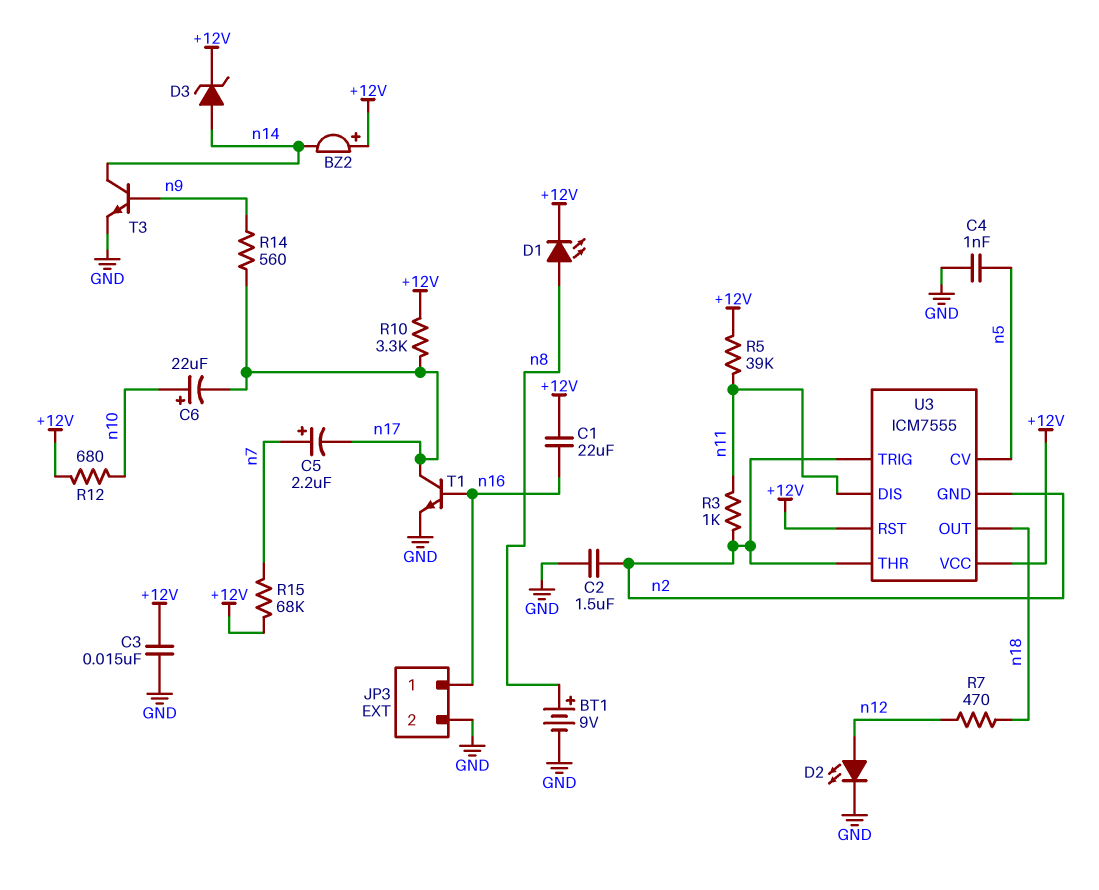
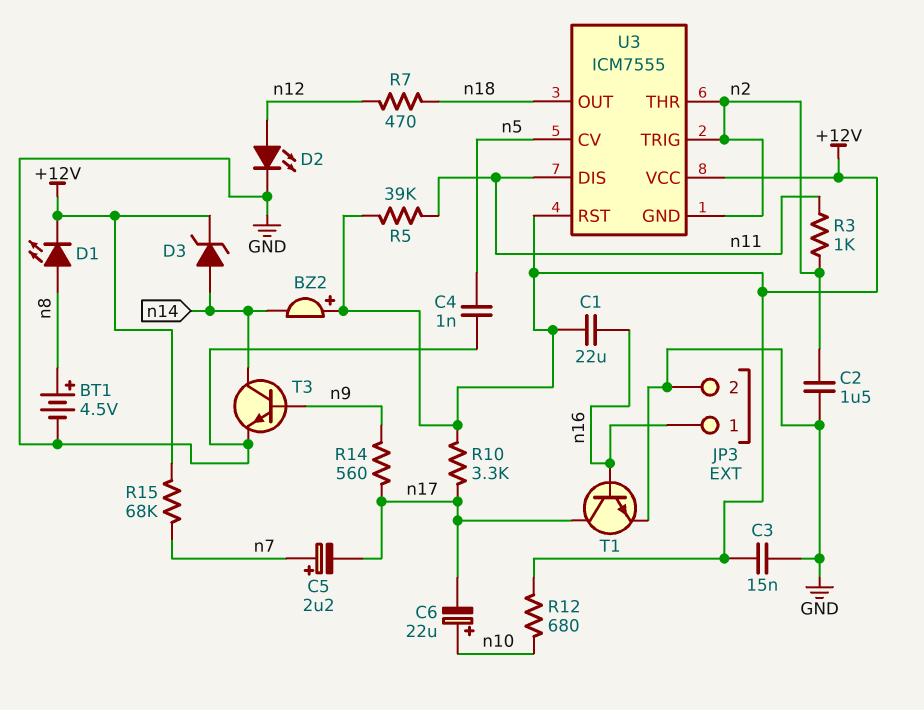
BT1: 9V (plus n8, minus GND) -> 4.5V (plus n8, minus GND)

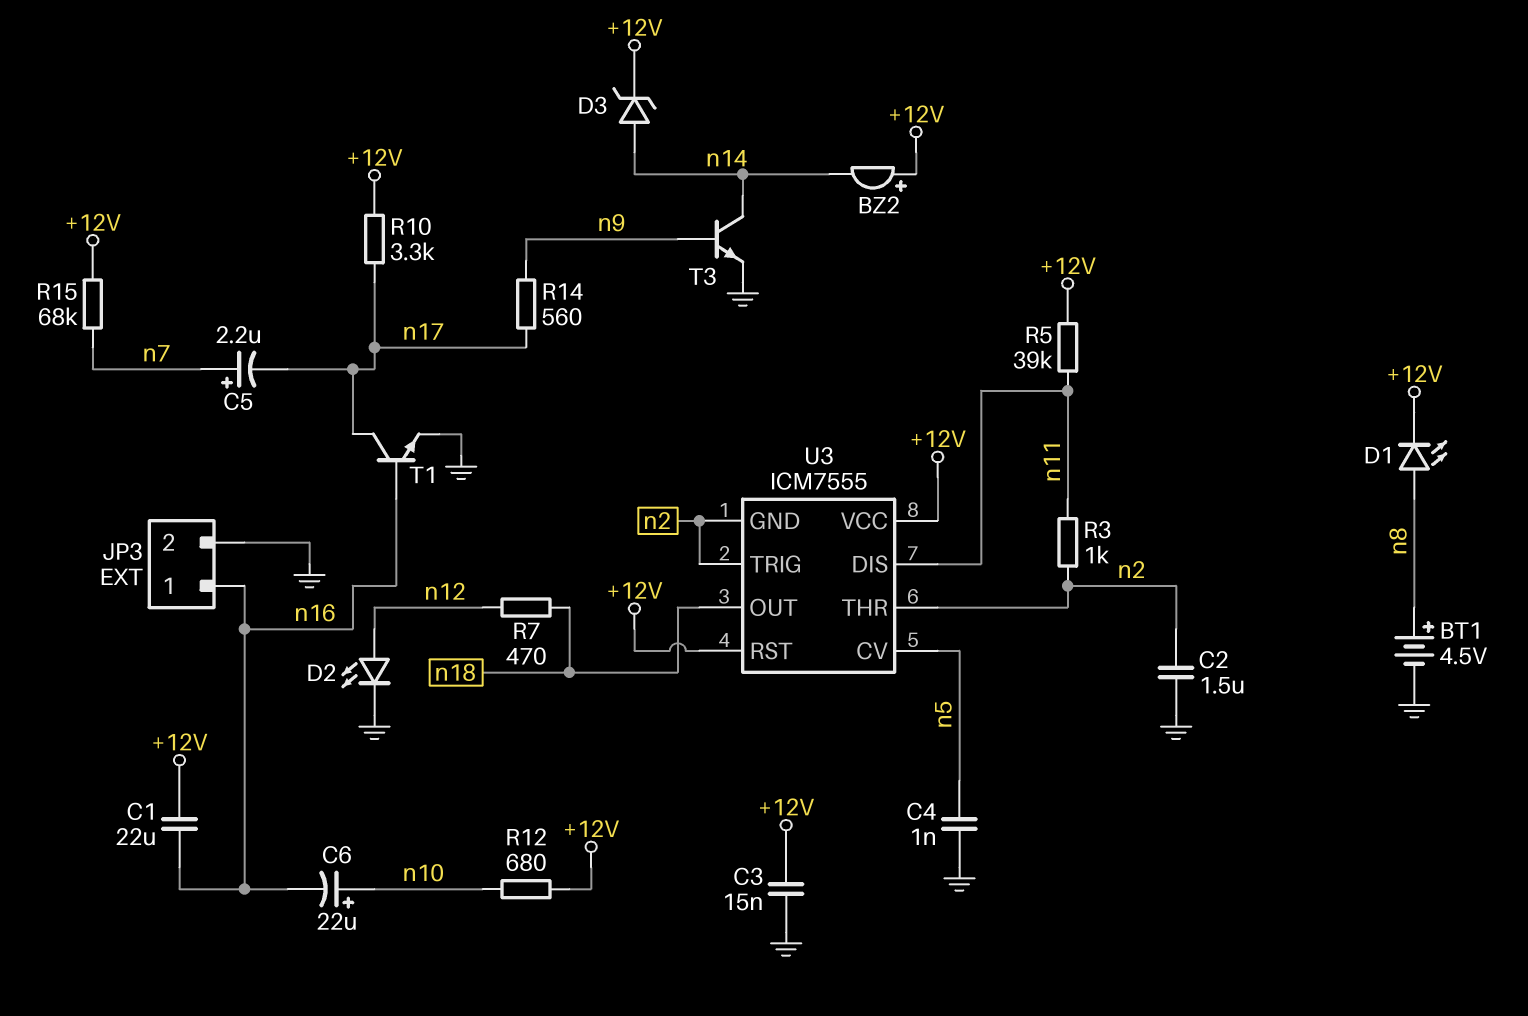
C6: 22uF (plus n10, minus n17) -> 22uF (plus n10, minus n16)

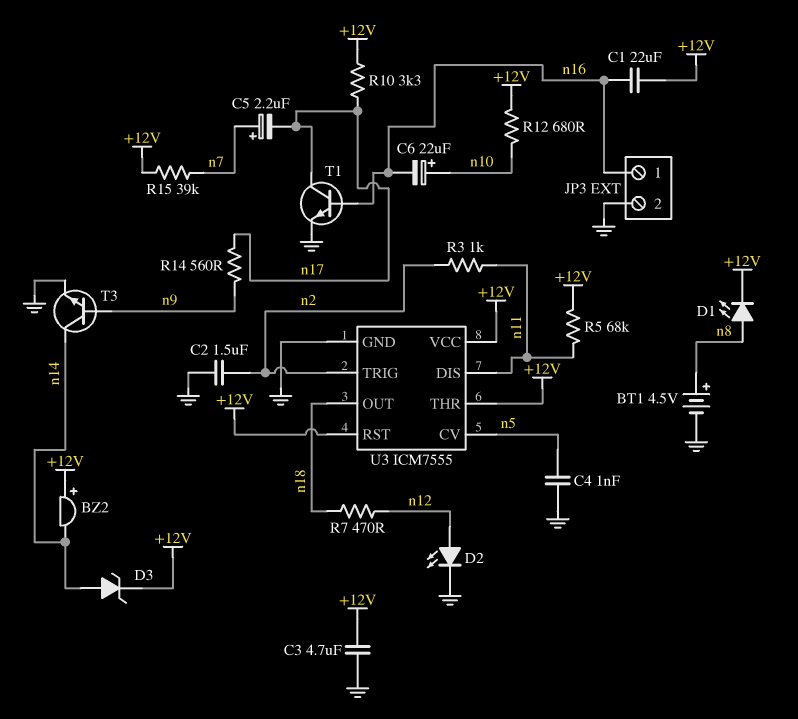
C3: 15nF (+12V, GND) -> 4.7uF (+12V, GND)
R5: 39k (+12V, n11) -> 68k (+12V, n11)
R15: 68k (+12V, n7) -> 39k (+12V, n7)
U3 pin GND: n2 -> GND
U3 pin THR: n2 -> +12V

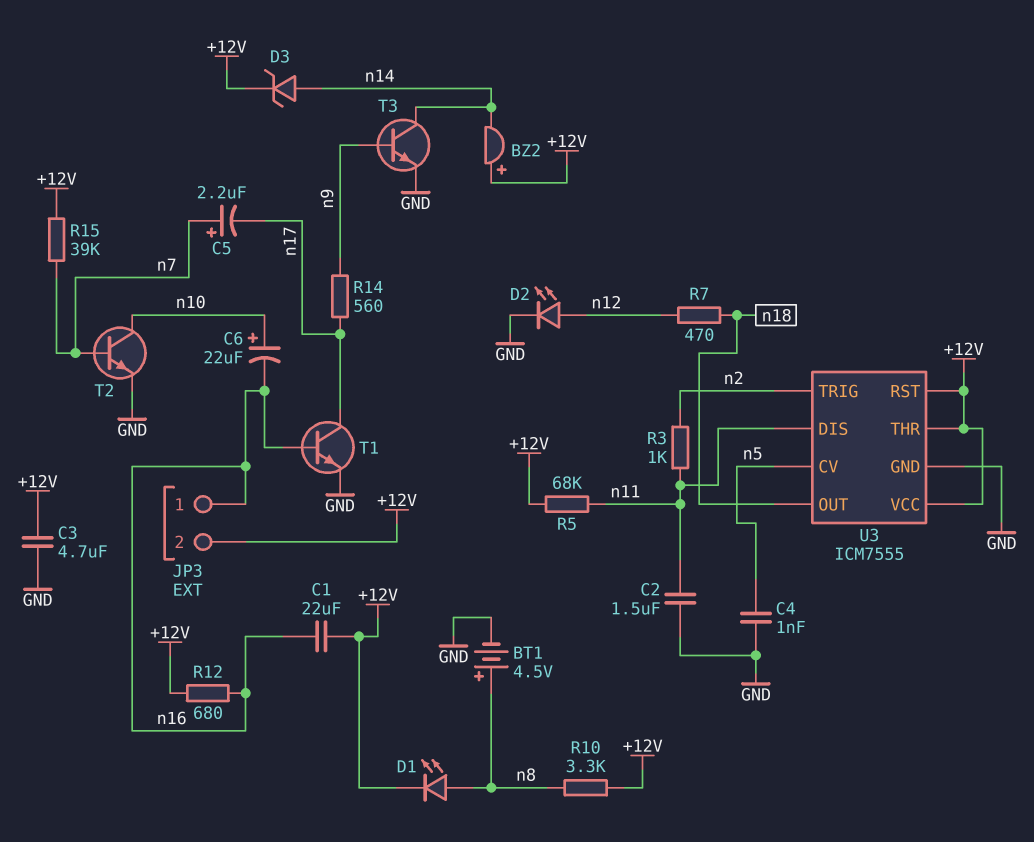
C2: 1.5uF (GND, n2) -> 1.5uF (GND, n11)
JP3 pin 2: GND -> +12V
R10: 3.3k (+12V, n17) -> 3.3k (+12V, n8)
R12: 680 (+12V, n10) -> 680 (+12V, n16)
T2: none -> NPN (B n7, C n10, E GND)

